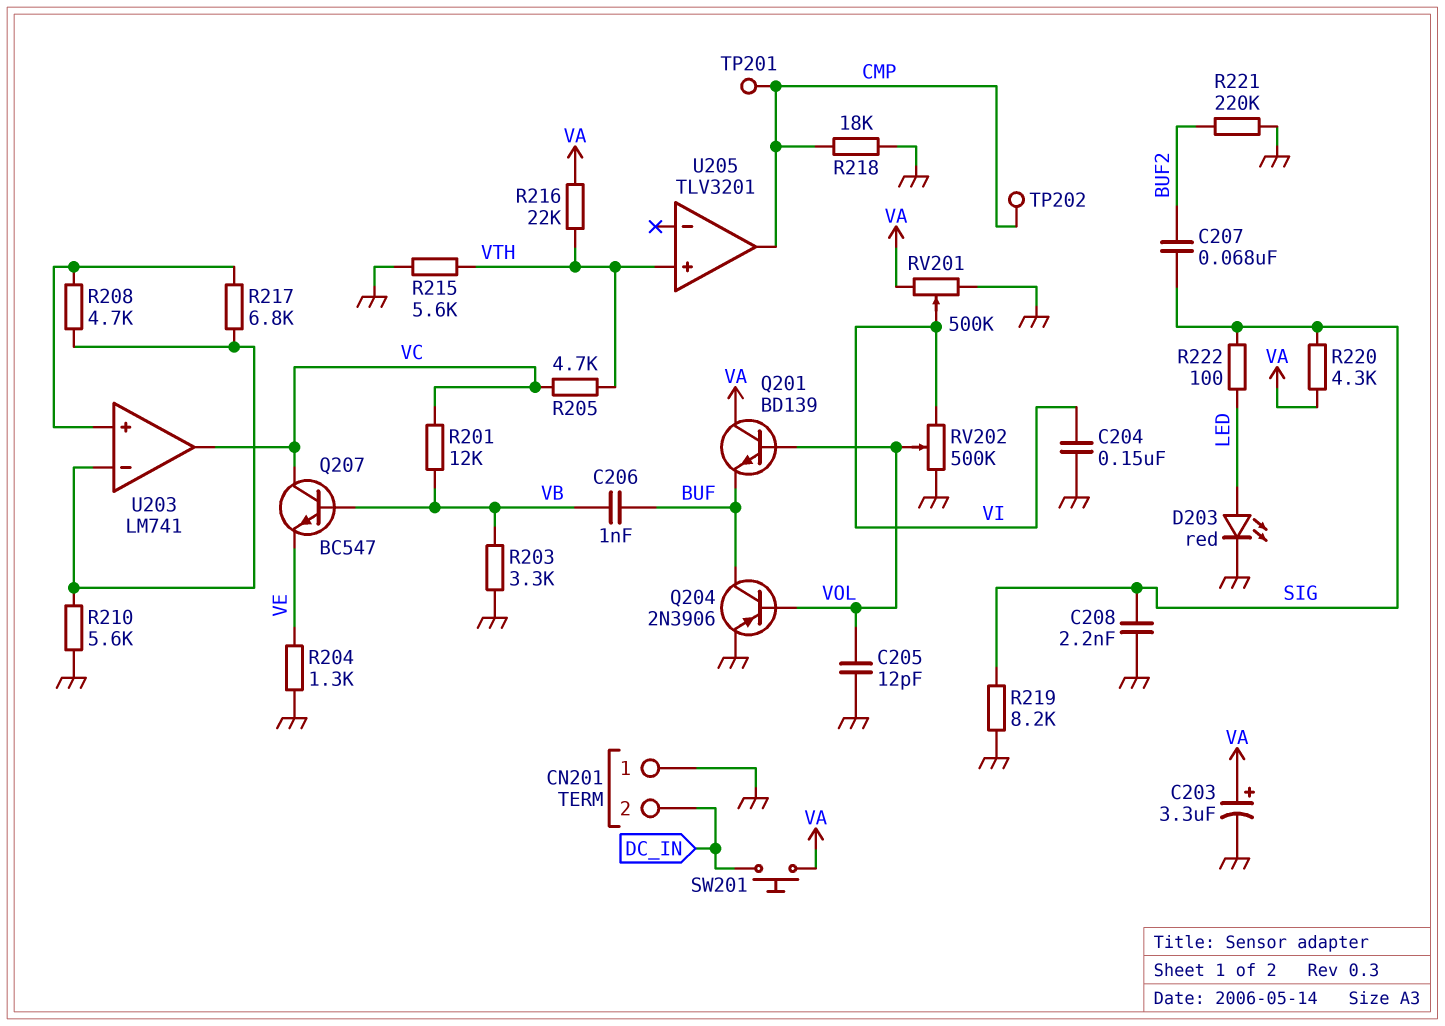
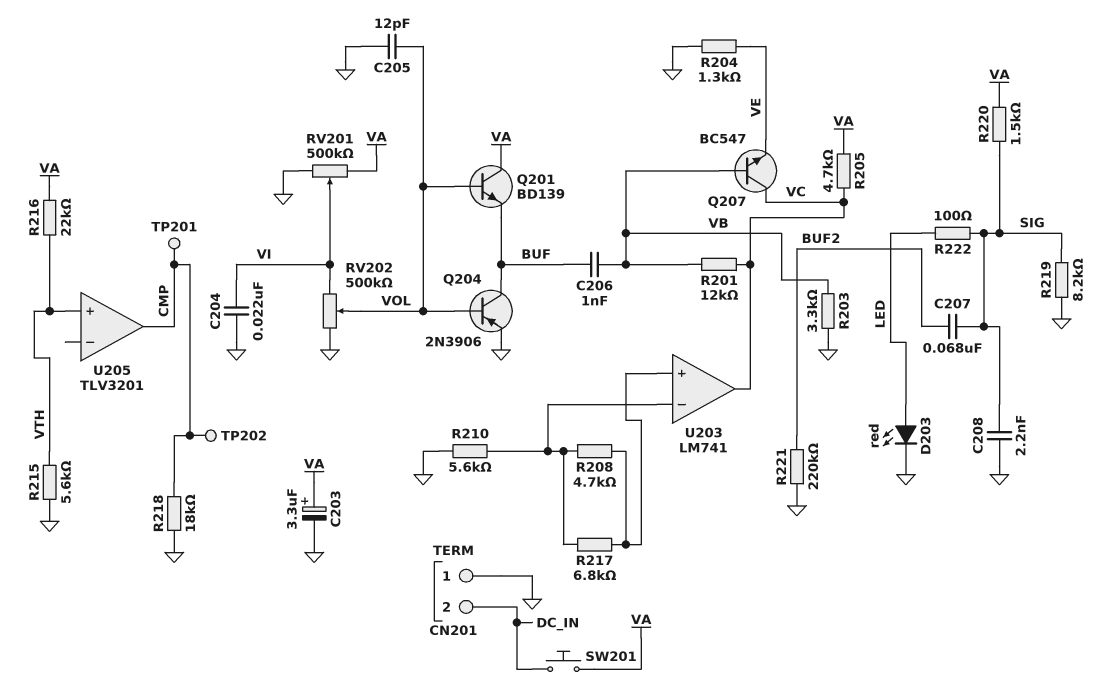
C204: 150nF (GND, VI) -> 22nF (GND, VI)
R205: 4.7k (VC, VTH) -> 4.7k (VA, VC)
R220: 4.3k (SIG, VA) -> 1.5k (SIG, VA)

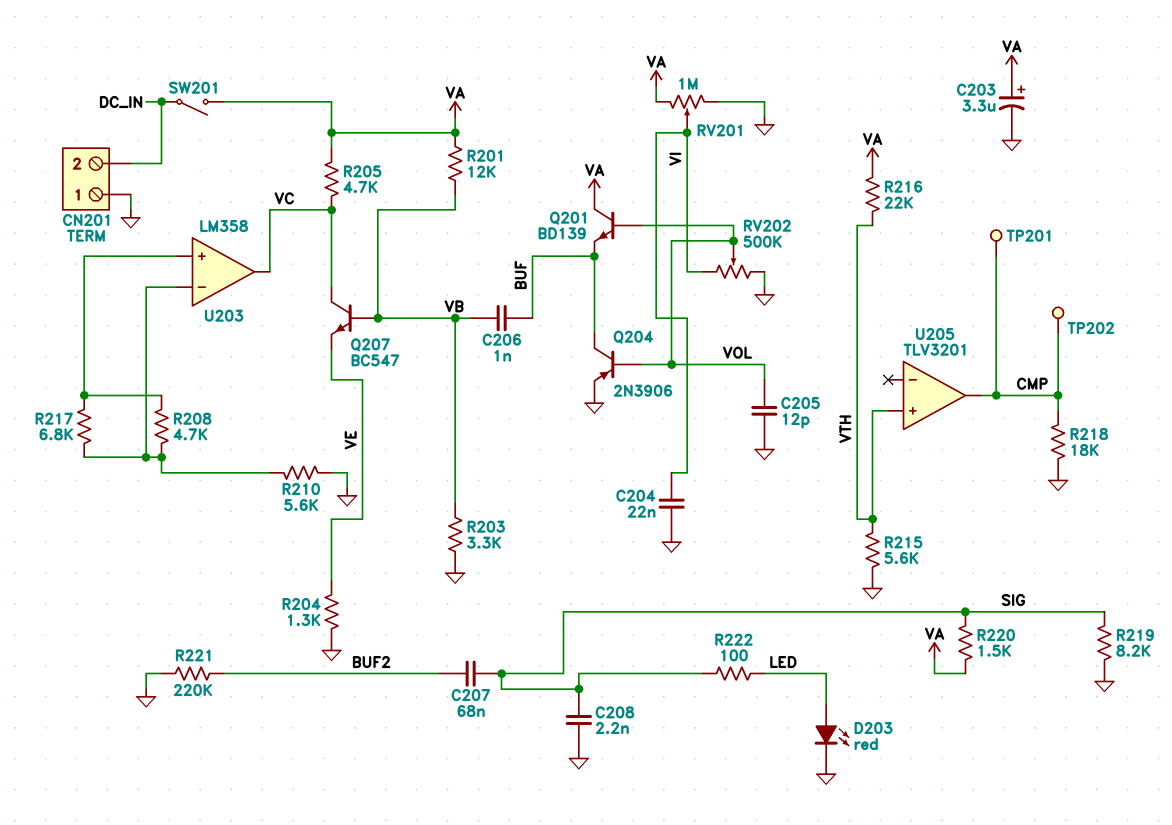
R201: 12k (VB, VC) -> 12k (VA, VB)
RV201: 500k (GND, VA, wiper VI) -> 1M (GND, VA, wiper VI)
SW201: button (DC_IN, VA) -> switch (DC_IN, VA)
U203: LM741 -> LM358

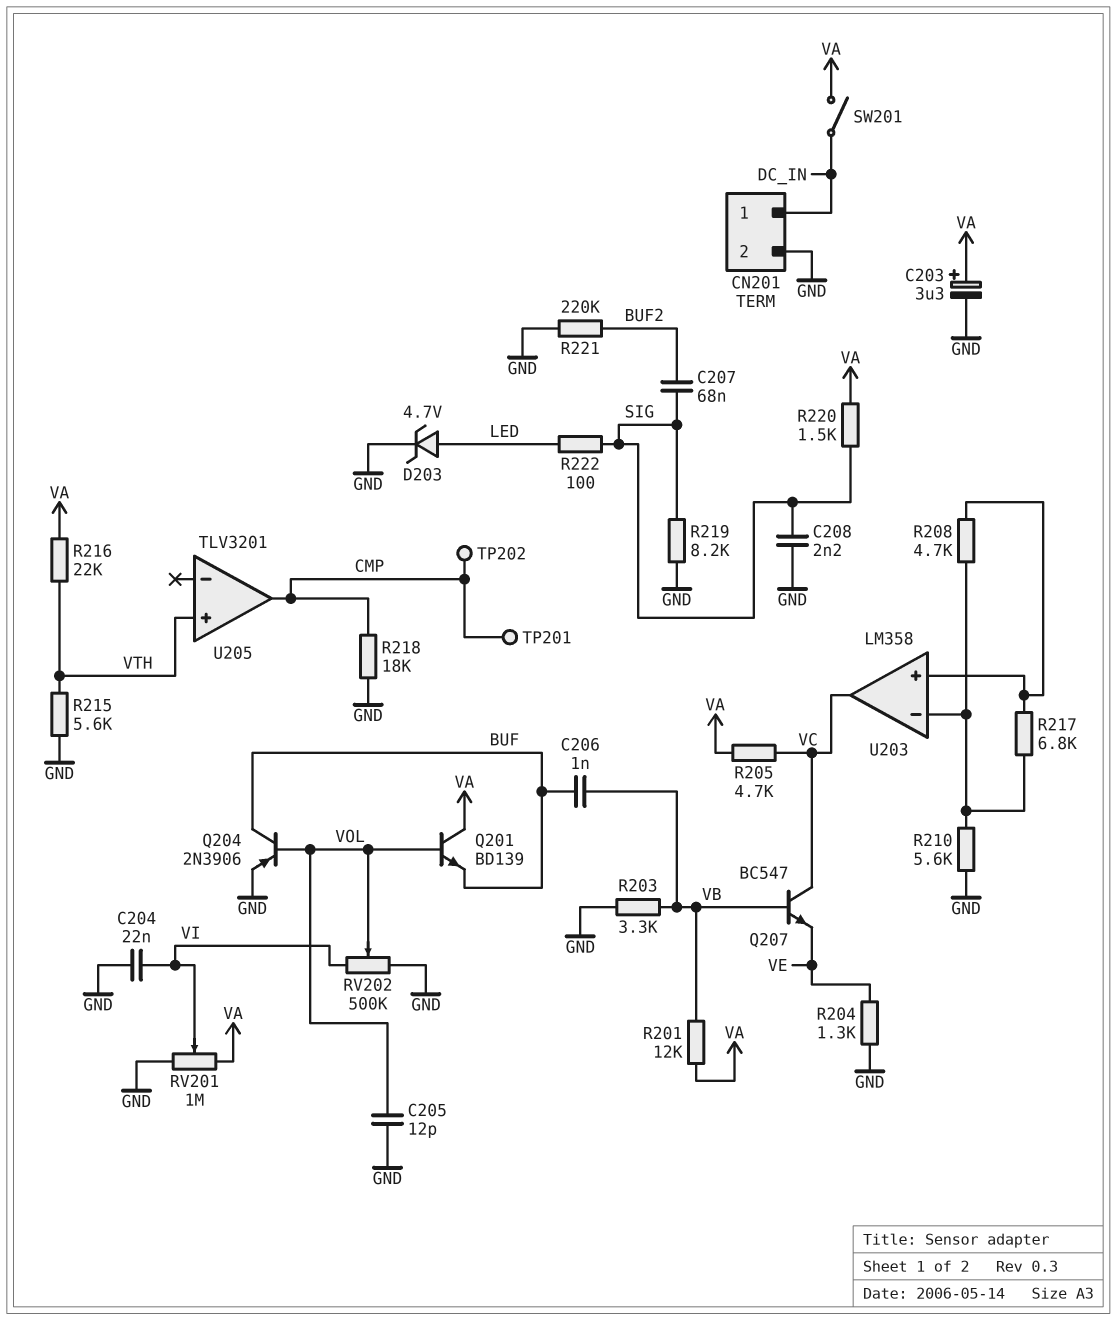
CN201 pin 1: GND -> DC_IN
CN201 pin 2: DC_IN -> GND
D203: LED red (A LED, K GND) -> zener 4.7V (A LED, K GND)

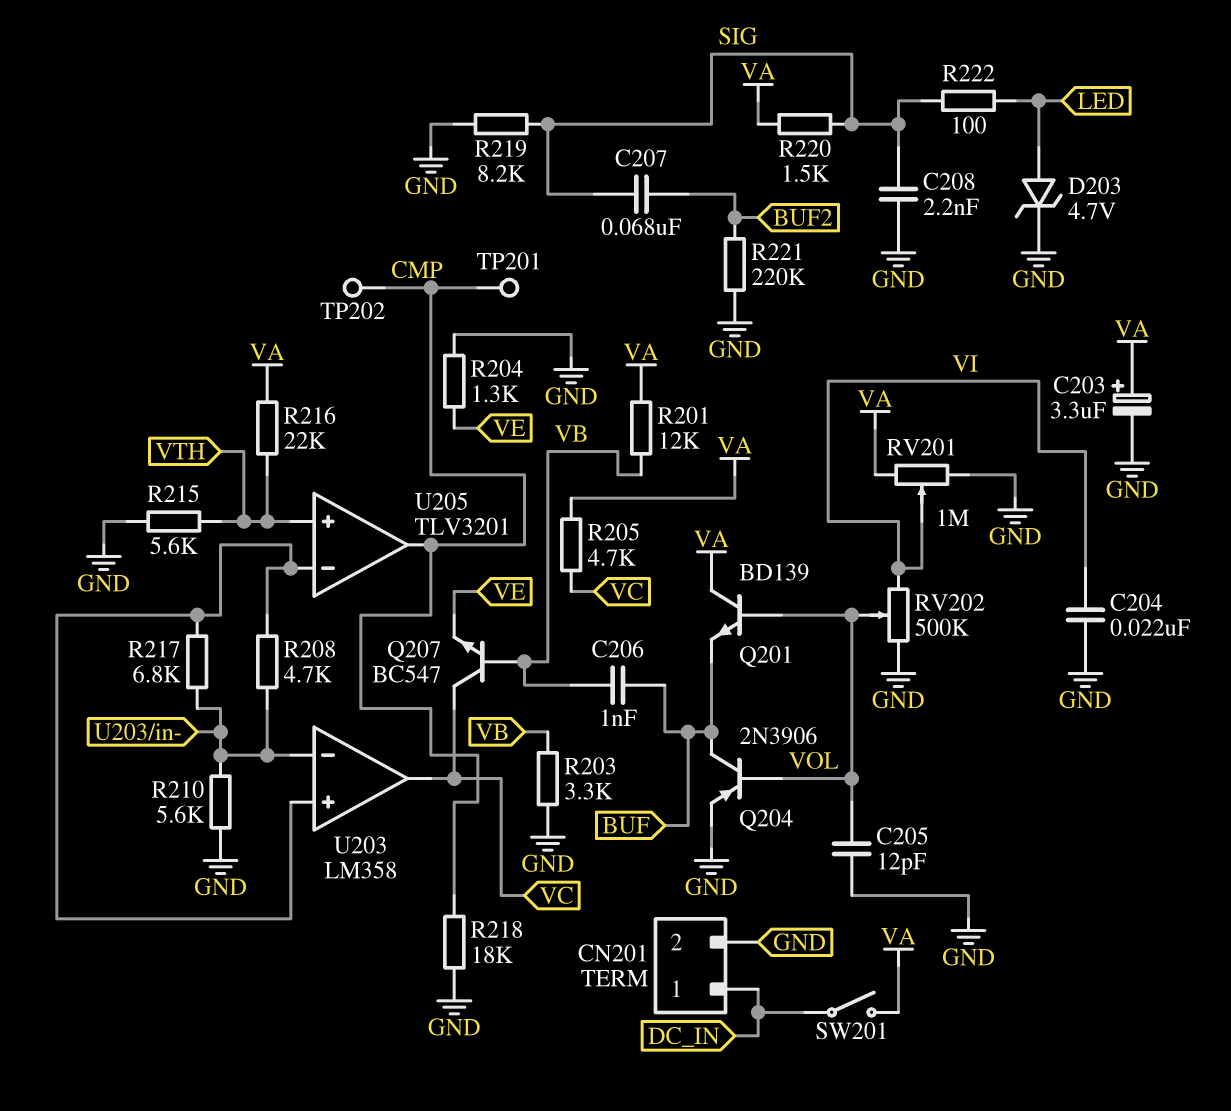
U205 pin in-: none -> U203/in+

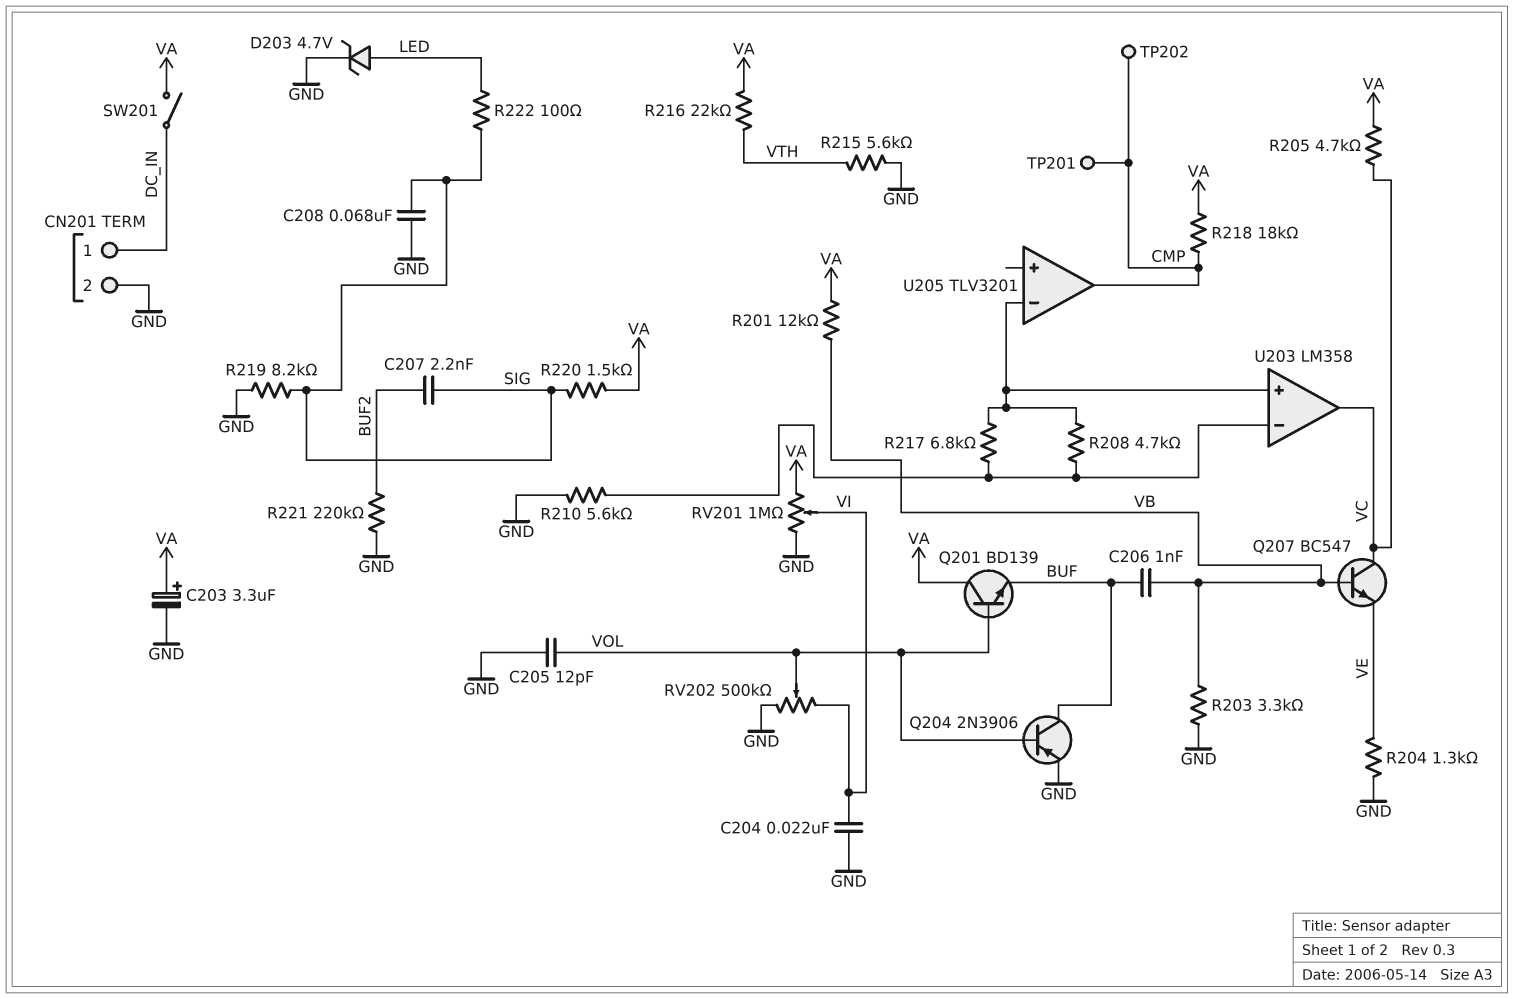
C207: 68nF (BUF2, SIG) -> 2.2nF (BUF2, SIG)
C208: 2.2nF (GND, SIG) -> 68nF (GND, SIG)
R218: 18k (CMP, GND) -> 18k (CMP, VA)
U205 pin in+: VTH -> none

